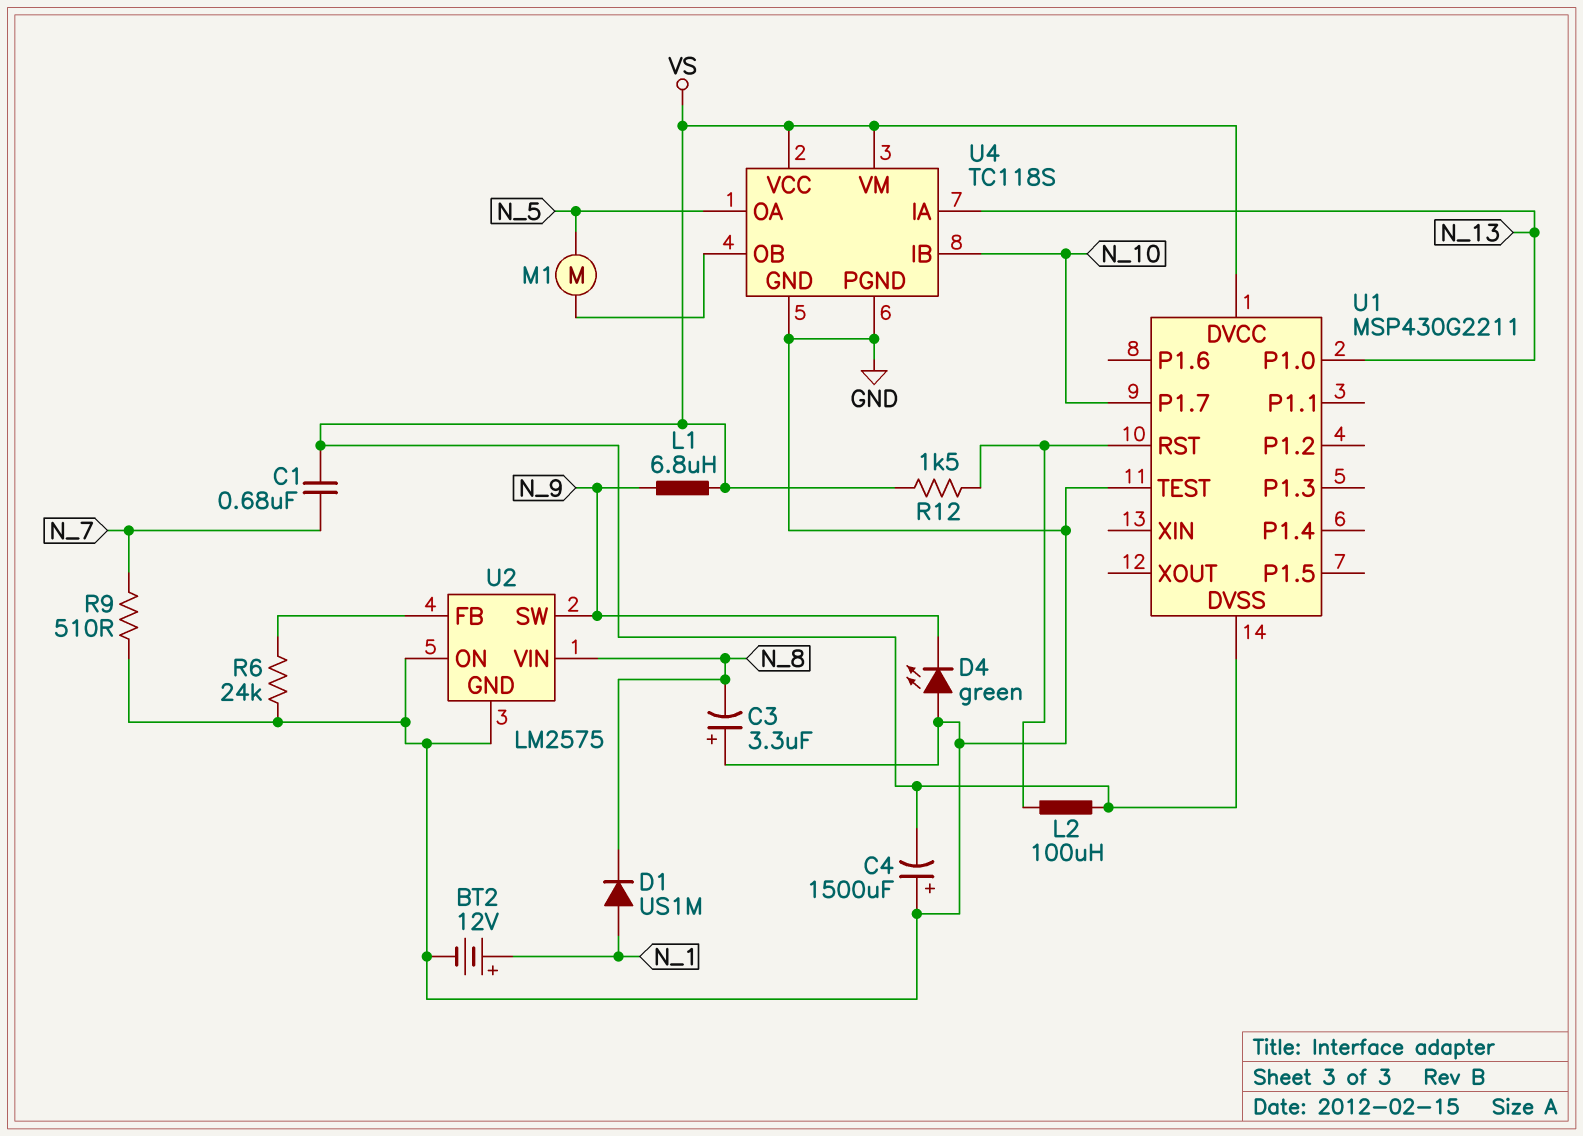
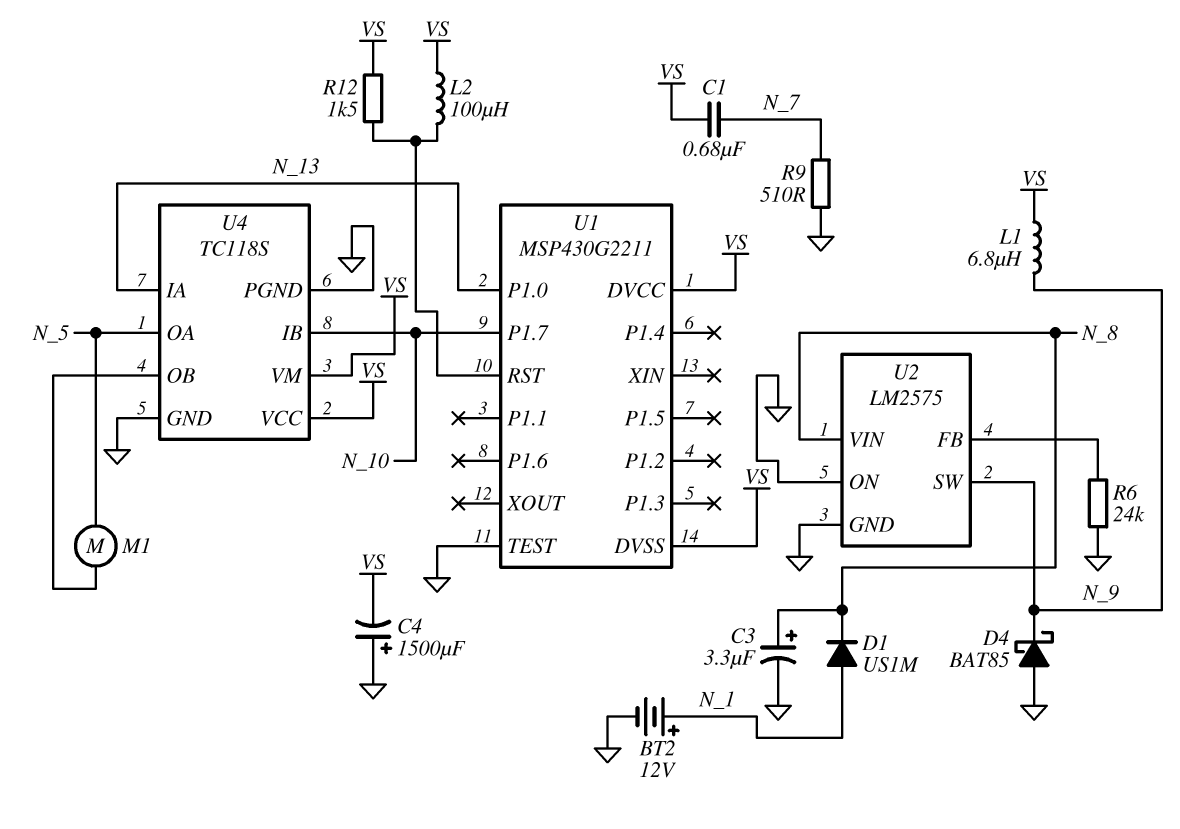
C3: 3.3uF (plus GND, minus N_8) -> 3.3uF (plus N_8, minus GND)
D4: LED green (A GND, K N_9) -> schottky BAT85 (A GND, K N_9)

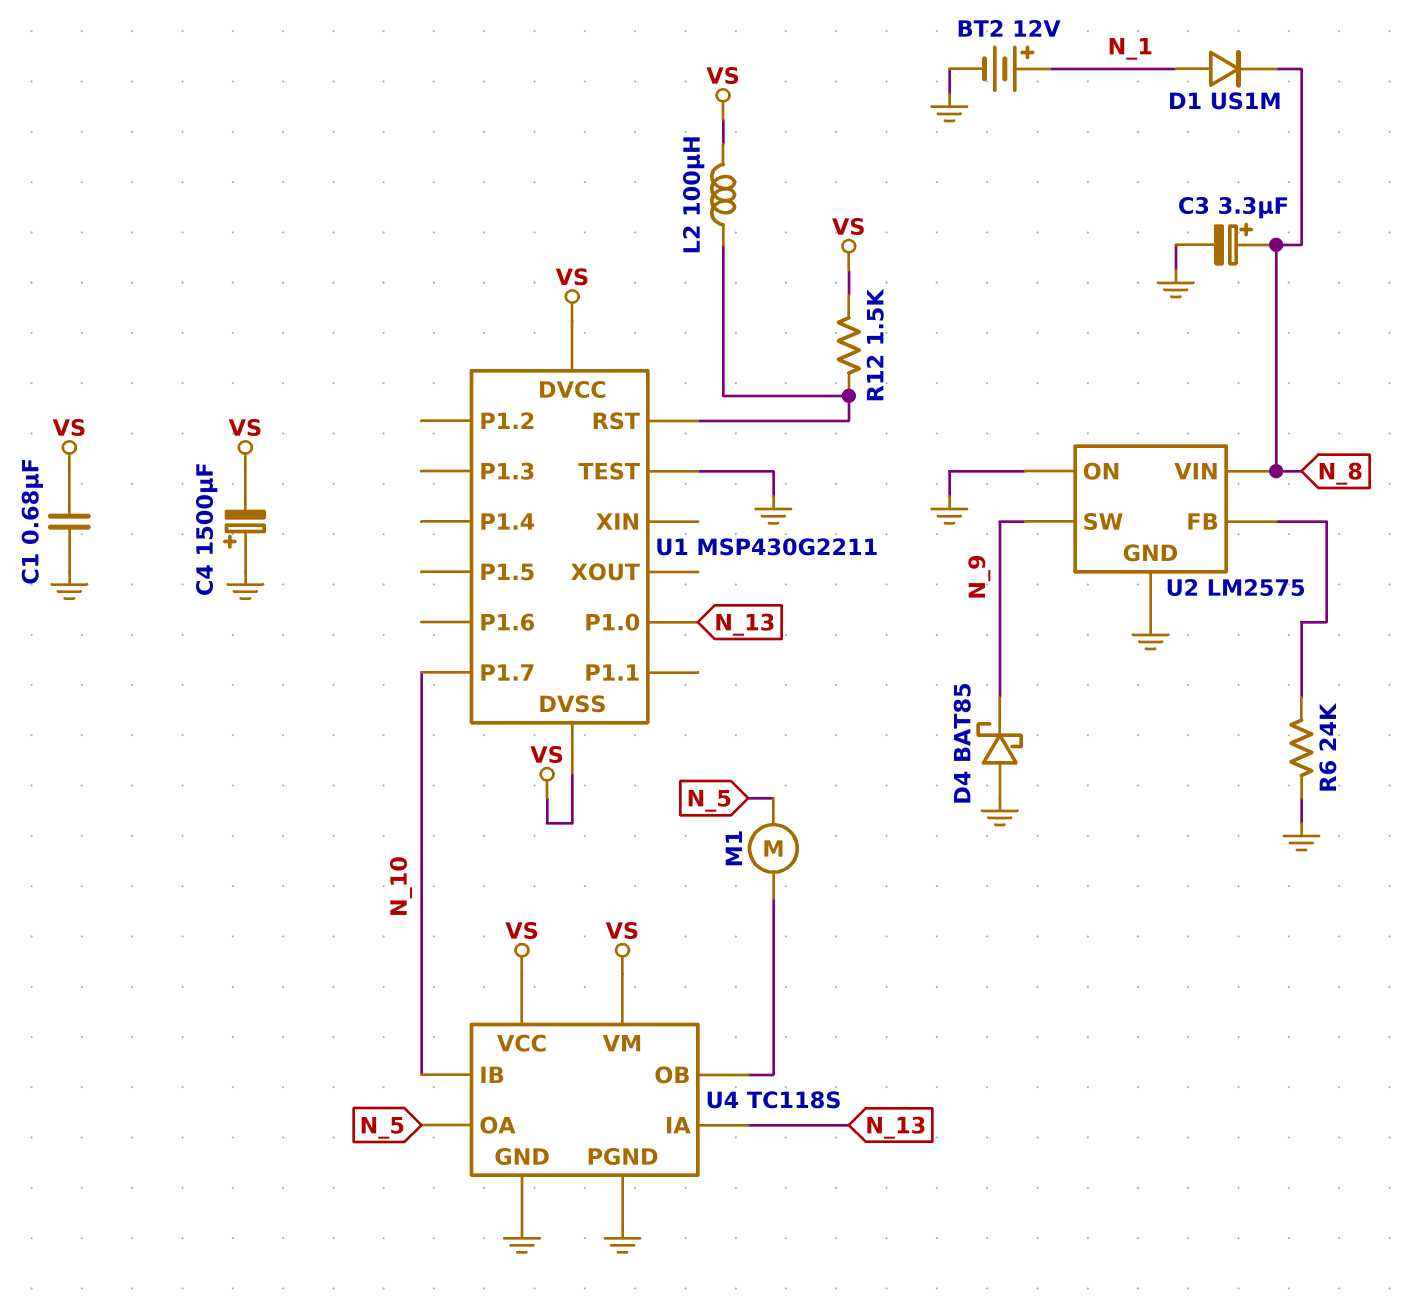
C1: 680nF (N_7, VS) -> 680nF (GND, VS)
L1: 6.8uH (N_9, VS) -> none
R9: 510 (GND, N_7) -> none

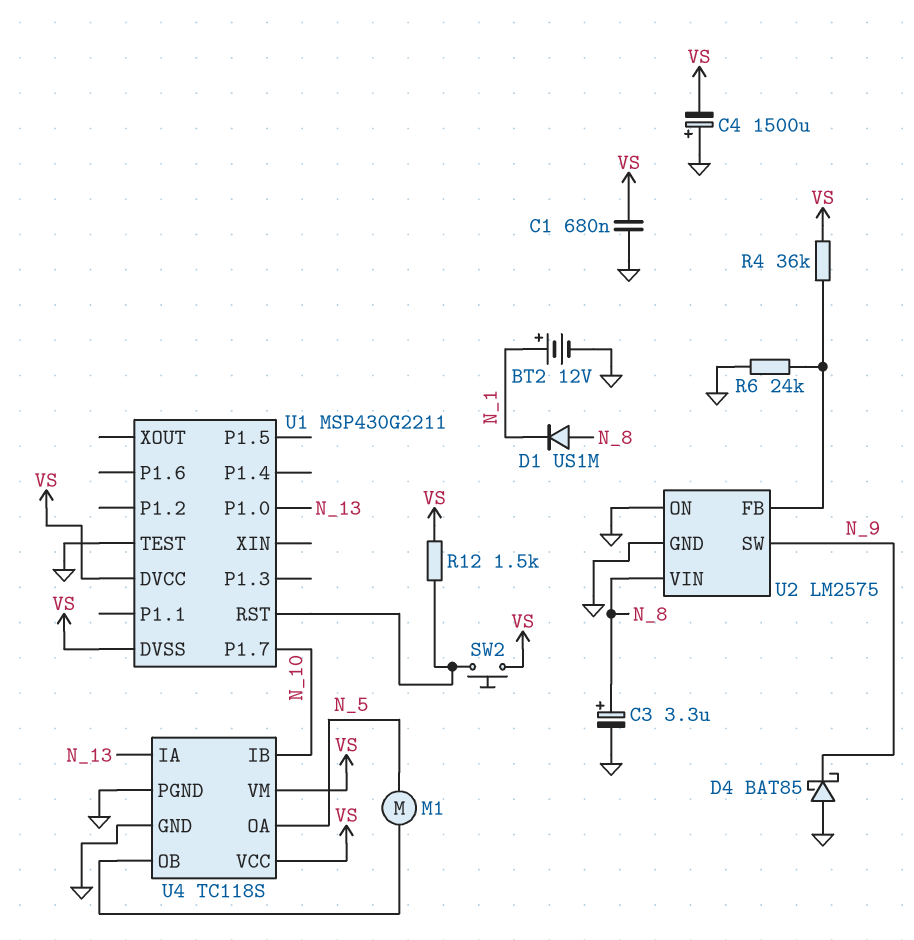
D1: diode US1M (A N_1, K N_8) -> diode US1M (A N_8, K N_1)
L2: 100uH (U1/RST, VS) -> none
R4: none -> 36k (U2/FB, VS)
SW2: none -> button (U1/RST, VS)

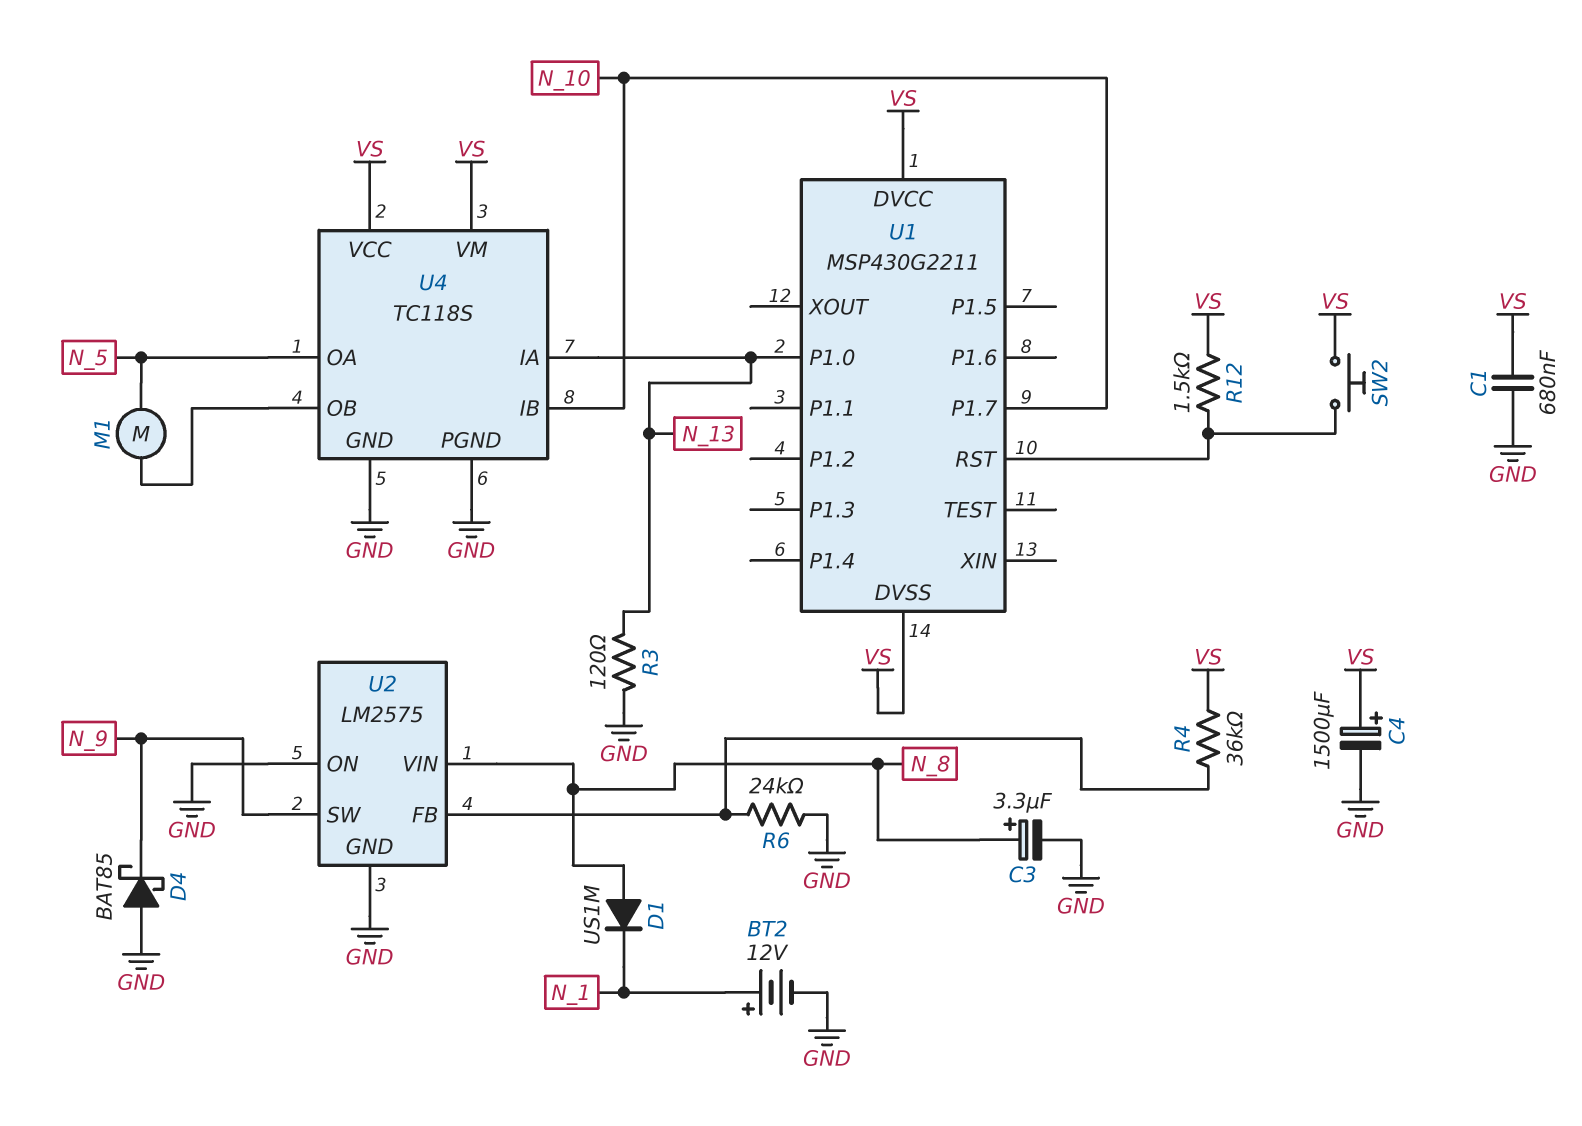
C4: 1500uF (plus GND, minus VS) -> 1500uF (plus VS, minus GND)
R3: none -> 120 (GND, N_13)
U1 pin TEST: GND -> none

